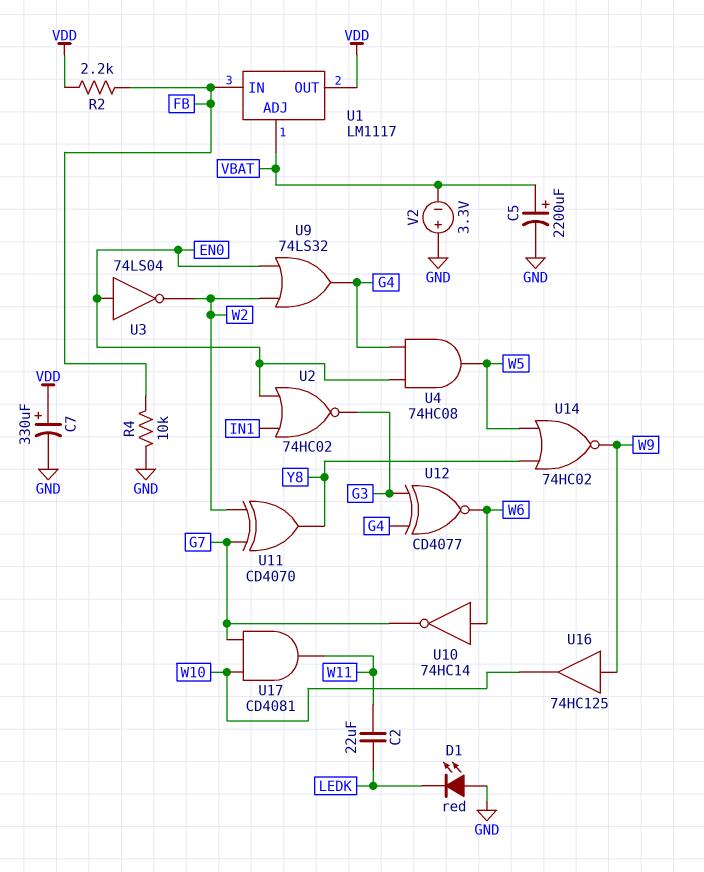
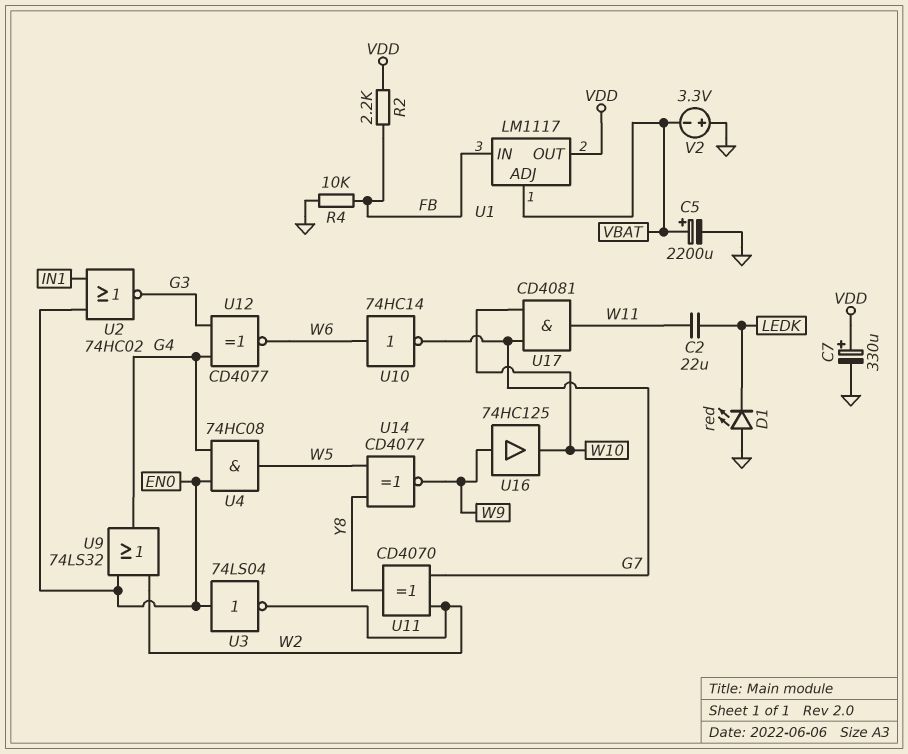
U14: NOR 74HC02 (in W5, in Y8, out W9) -> XNOR CD4077 (in W5, in Y8, out W9)

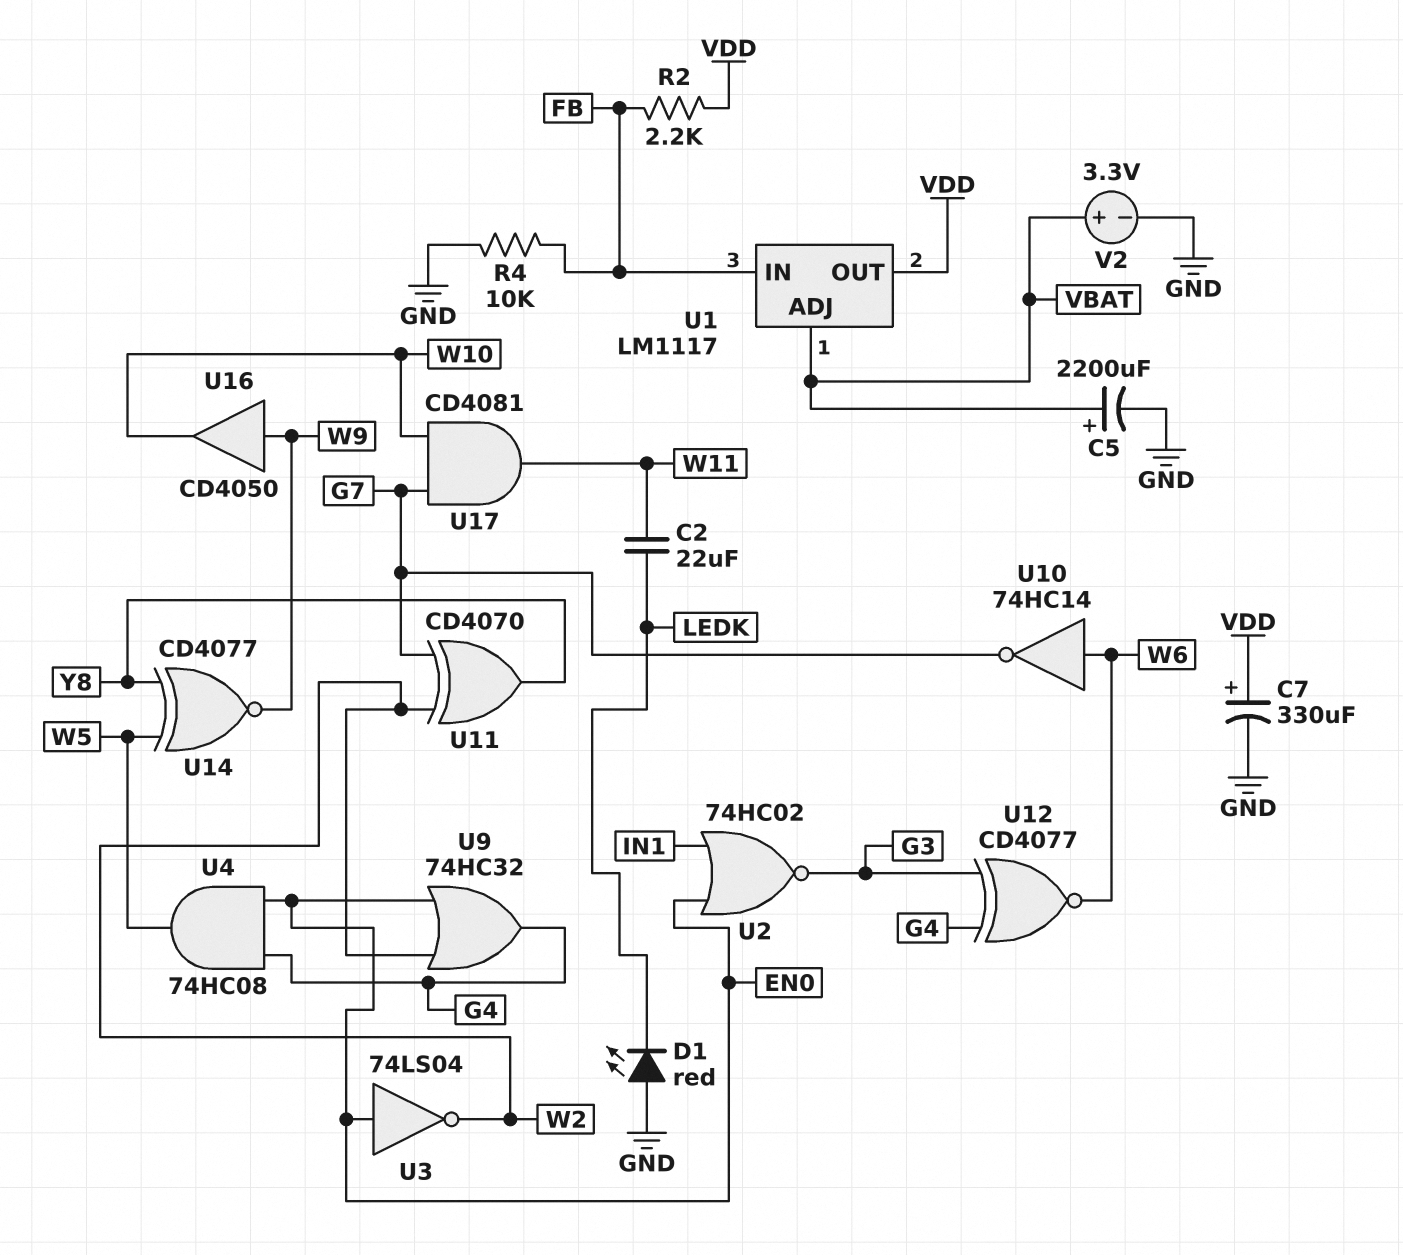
U9: OR 74LS32 (in EN0, in W2, out G4) -> OR 74HC32 (in EN0, in W2, out G4)
U16: buffer 74HC125 (in W9, out W10) -> buffer CD4050 (in W9, out W10)
V2: 3.3V (plus GND, minus VBAT) -> 3.3V (plus VBAT, minus GND)

